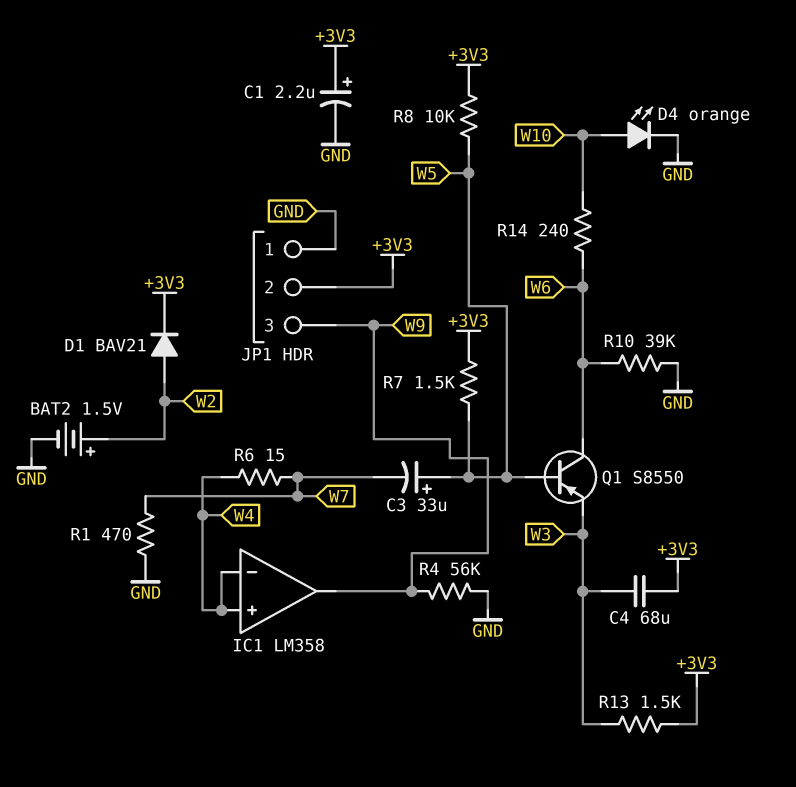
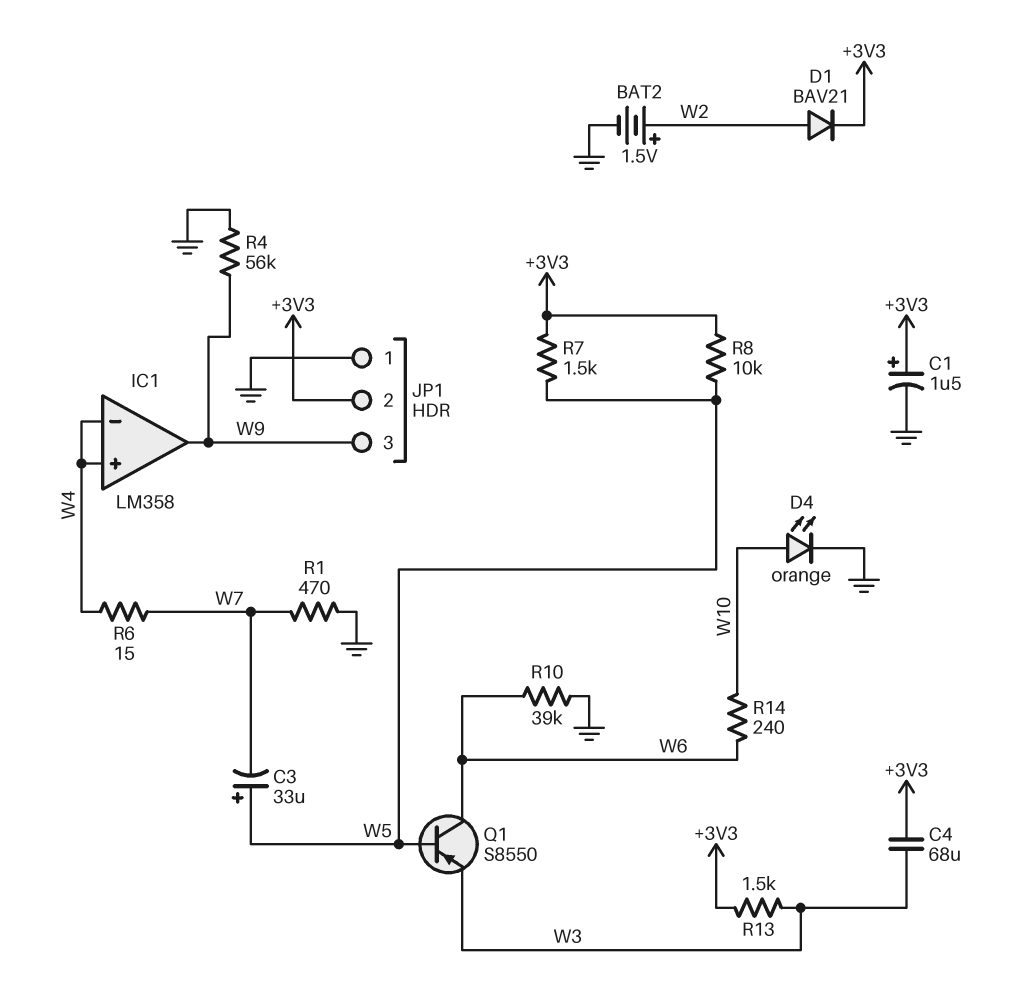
C1: 2.2uF (plus +3V3, minus GND) -> 1.5uF (plus +3V3, minus GND)

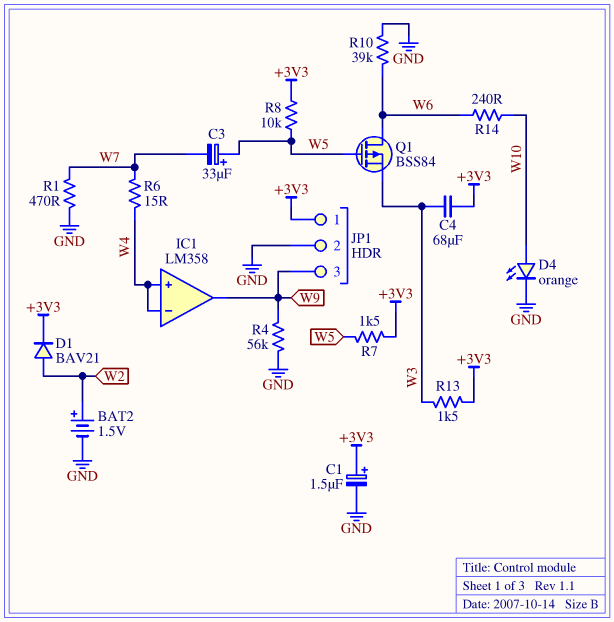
JP1 pin 1: GND -> +3V3
JP1 pin 2: +3V3 -> GND
Q1: PNP S8550 (B W5, C W6, E W3) -> PMOS BSS84 (G W5, D W6, S W3)

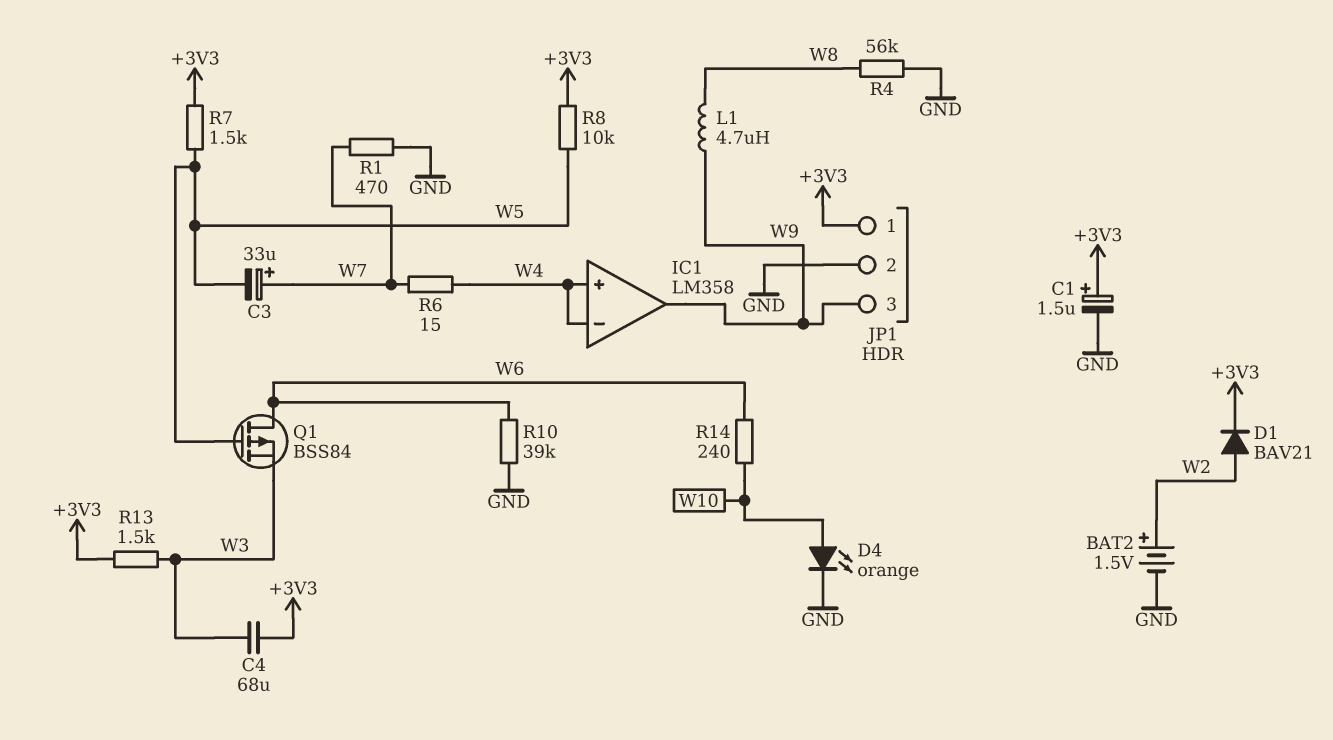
C3: 33uF (plus W5, minus W7) -> 33uF (plus W7, minus W5)
L1: none -> 4.7uH (W8, W9)
R4: 56k (GND, W9) -> 56k (GND, W8)

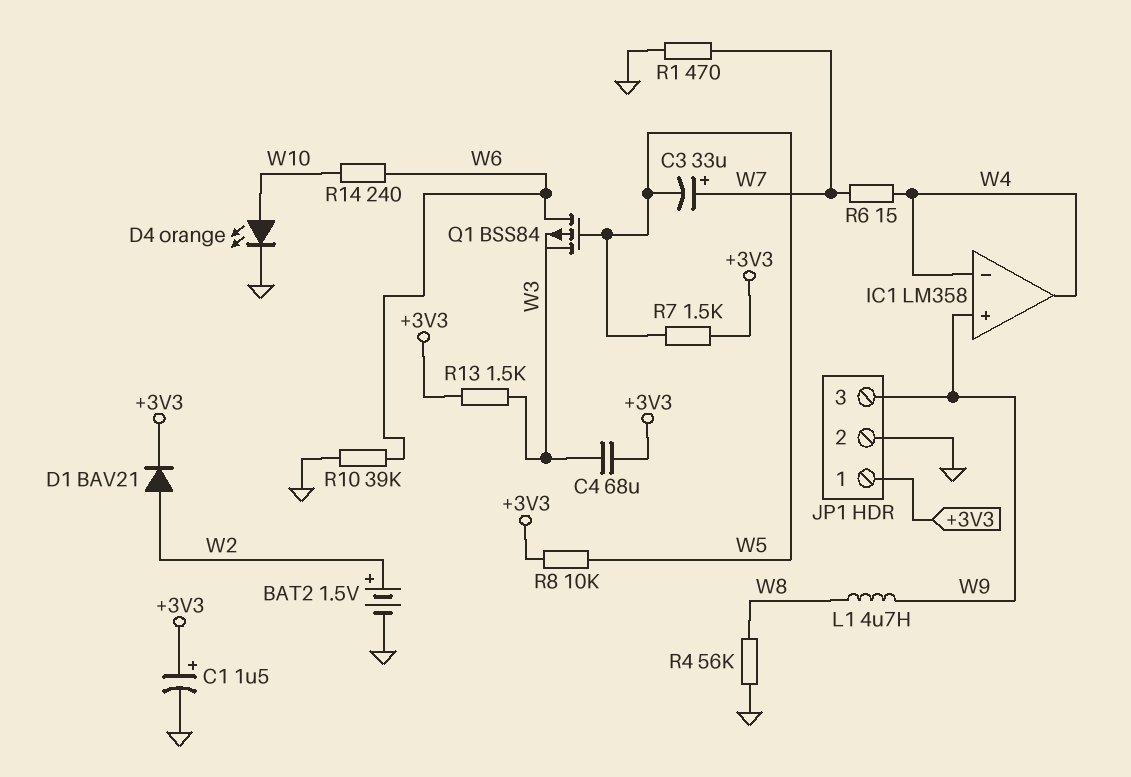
IC1 pin in+: W4 -> W9
IC1 pin out: W9 -> W4

